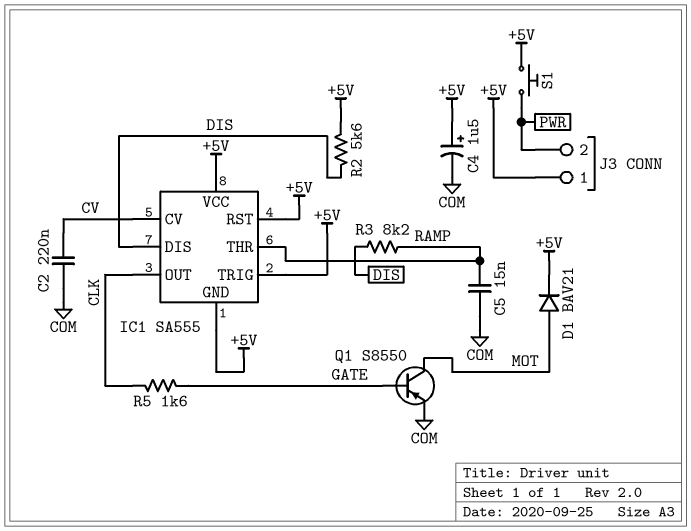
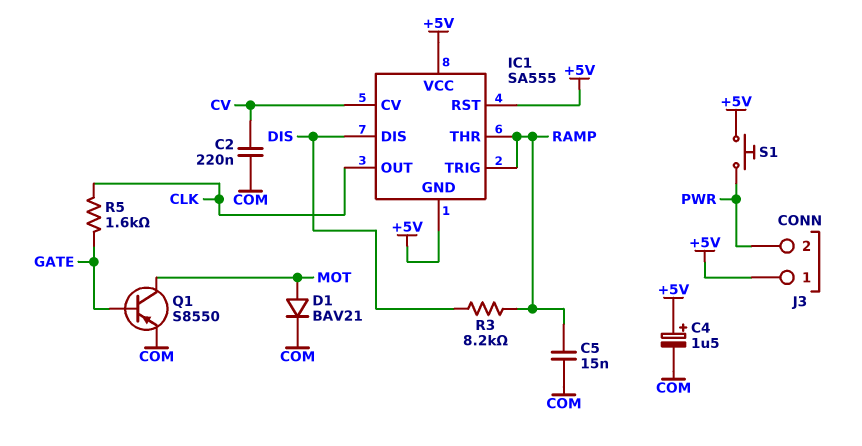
D1: diode BAV21 (A MOT, K +5V) -> diode BAV21 (A MOT, K COM)
IC1 pin TRIG: +5V -> RAMP
R2: 5.6k (+5V, DIS) -> none

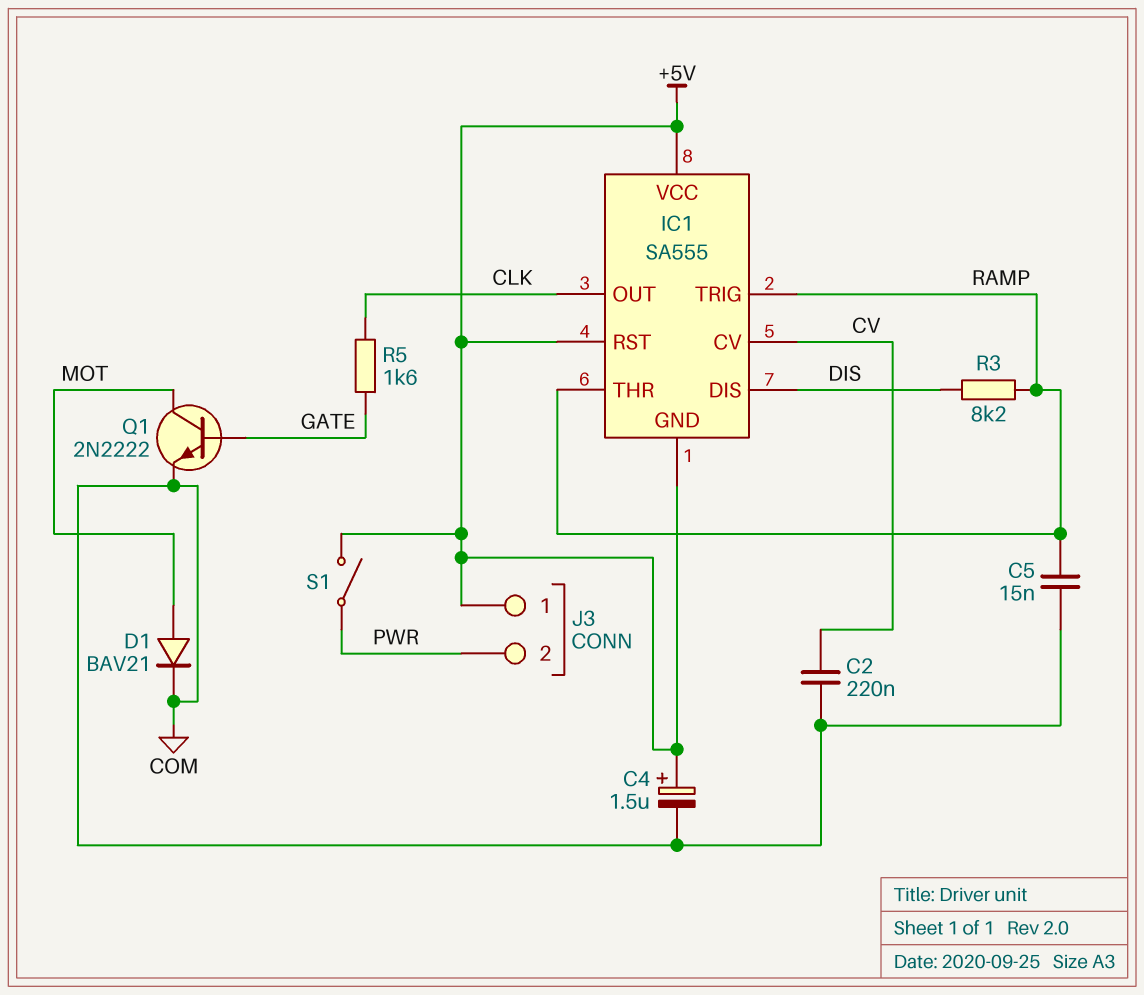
Q1: PNP S8550 (B GATE, C MOT, E COM) -> NPN 2N2222 (B GATE, C MOT, E COM)
S1: button (+5V, PWR) -> switch (+5V, PWR)

